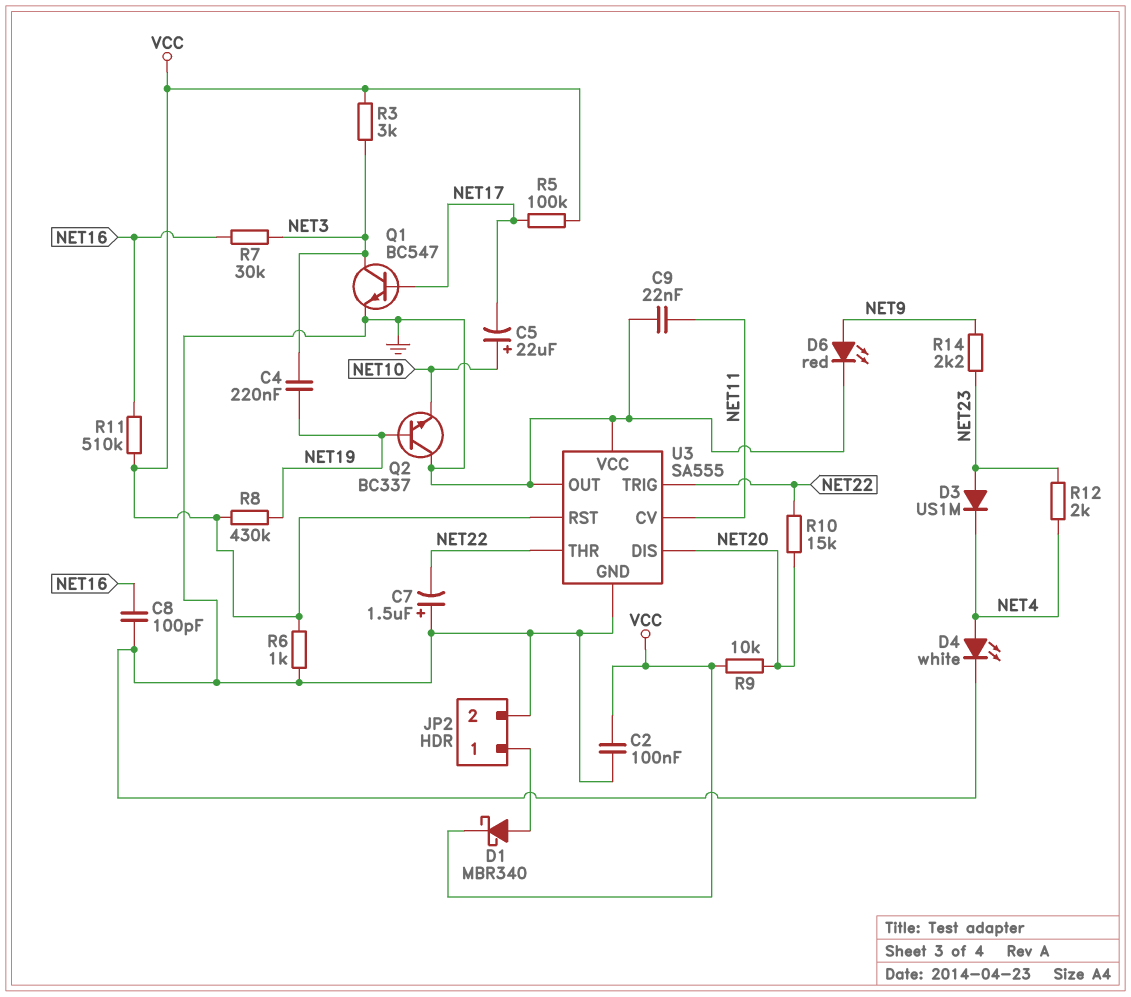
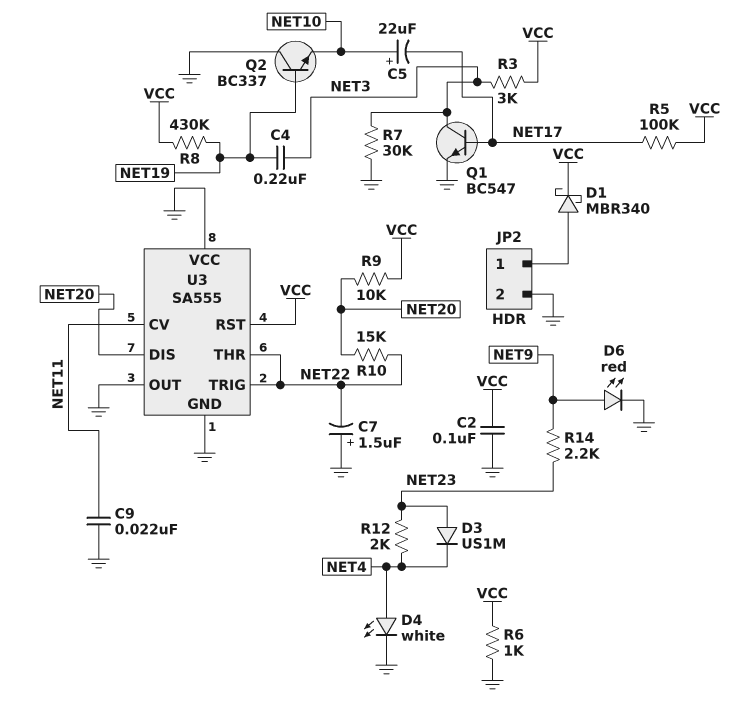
C8: 100pF (GND, NET16) -> none
R7: 30k (NET3, NET16) -> 30k (GND, NET3)
R11: 510k (NET16, VCC) -> none

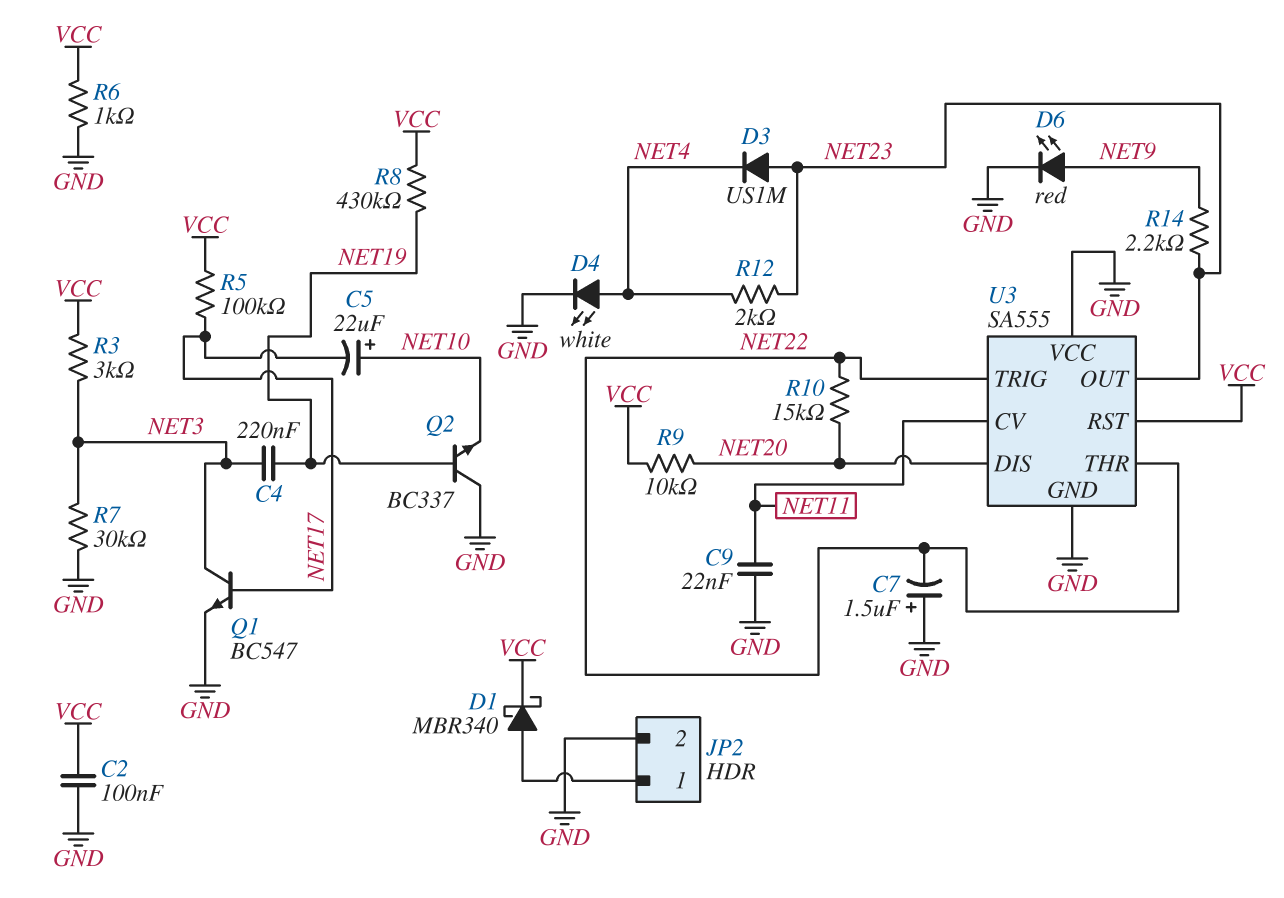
U3 pin OUT: GND -> NET23

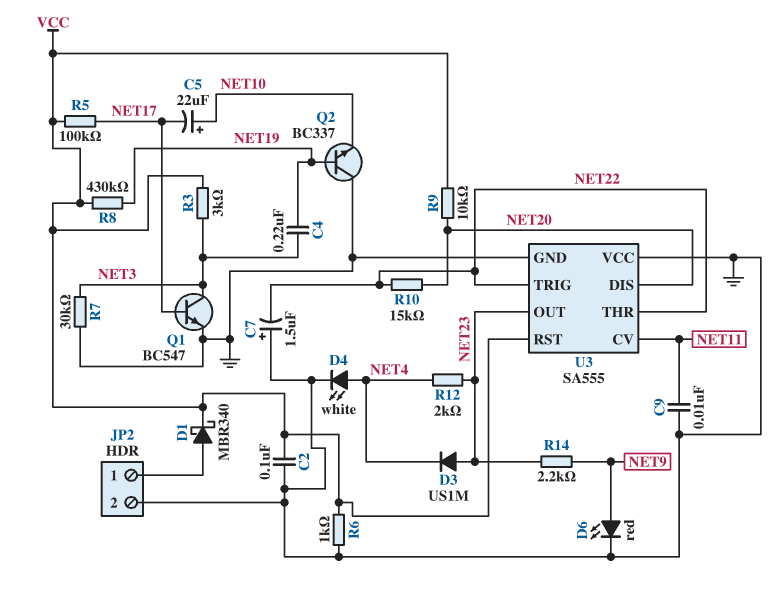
C9: 22nF (GND, NET11) -> 10nF (GND, NET11)

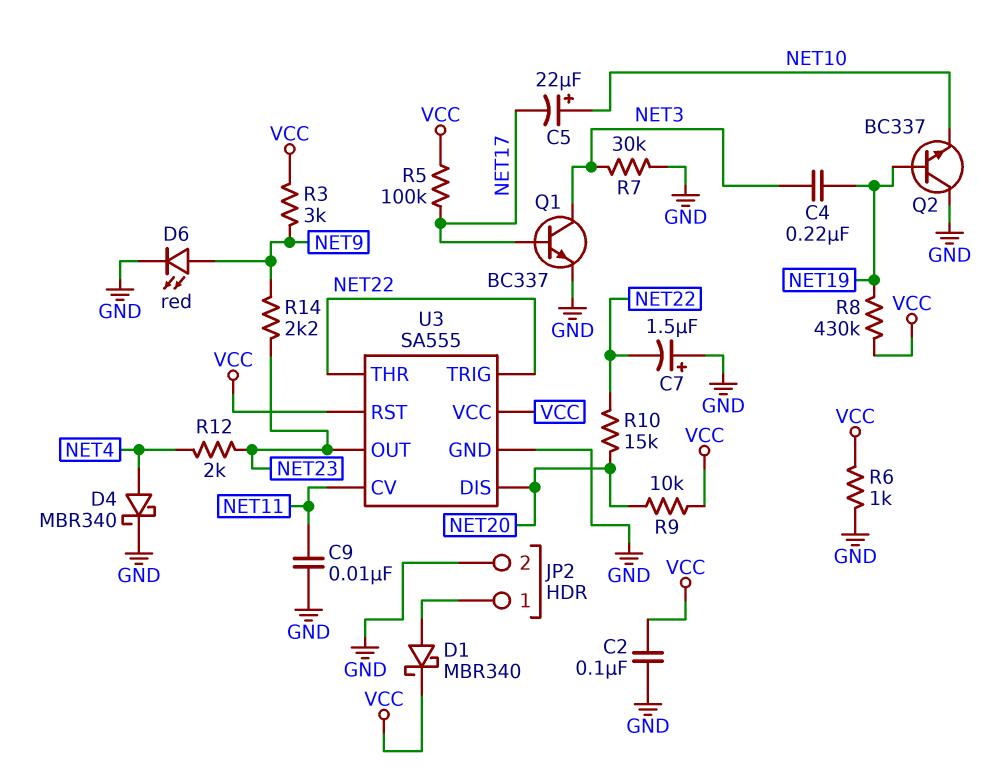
D3: diode US1M (A NET23, K NET4) -> none
D4: LED white (A NET4, K GND) -> schottky MBR340 (A NET4, K GND)
Q1: NPN BC547 (B NET17, C NET3, E GND) -> NPN BC337 (B NET17, C NET3, E GND)
R3: 3k (NET3, VCC) -> 3k (NET9, VCC)
U3 pin VCC: GND -> VCC

